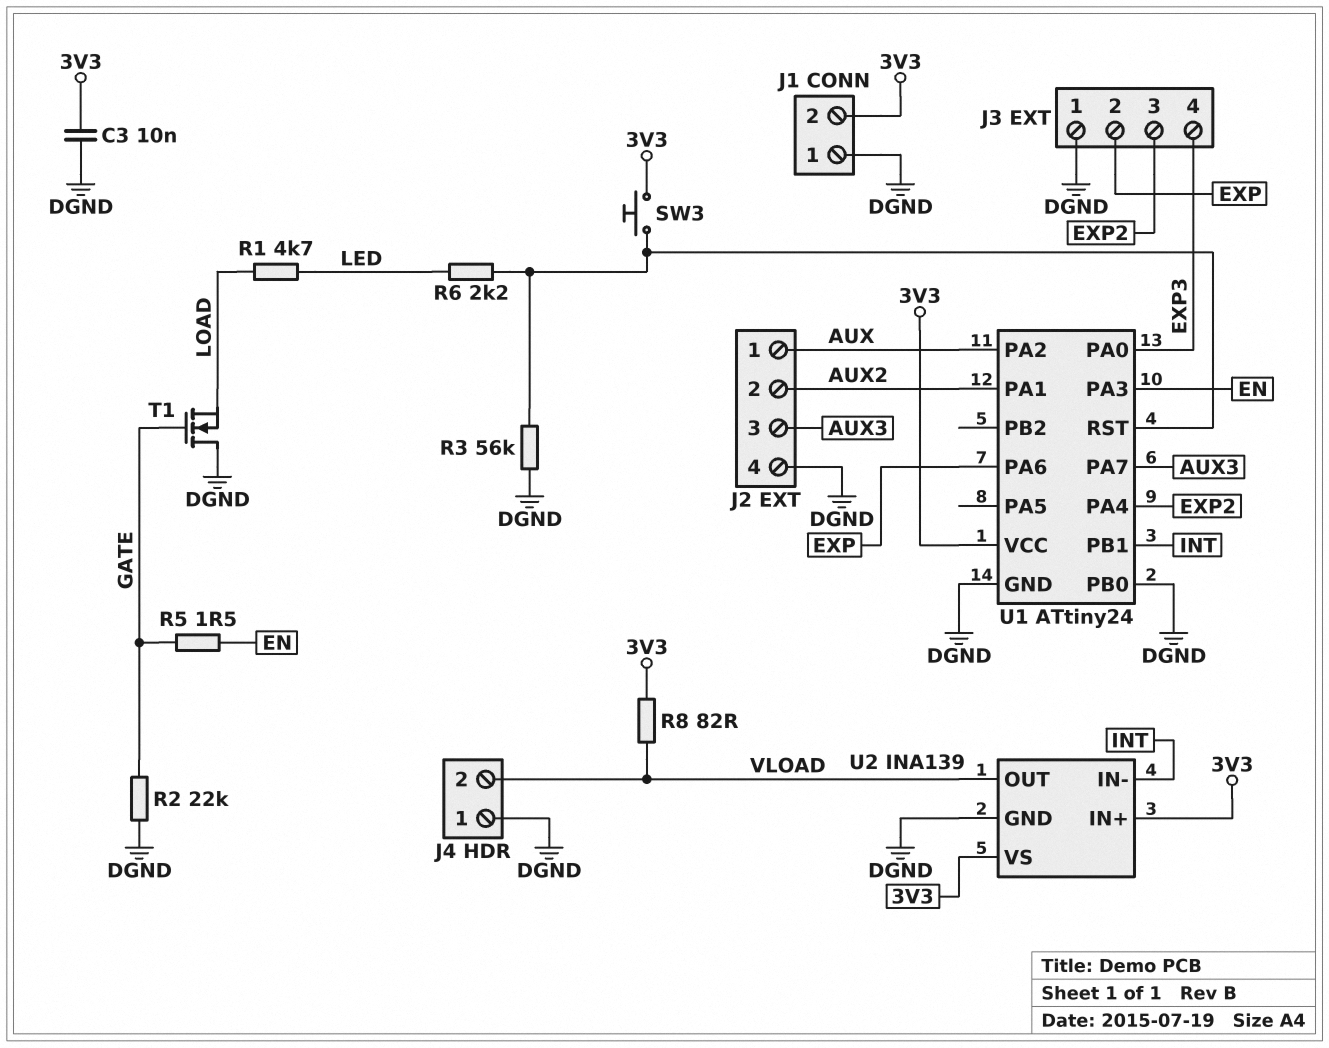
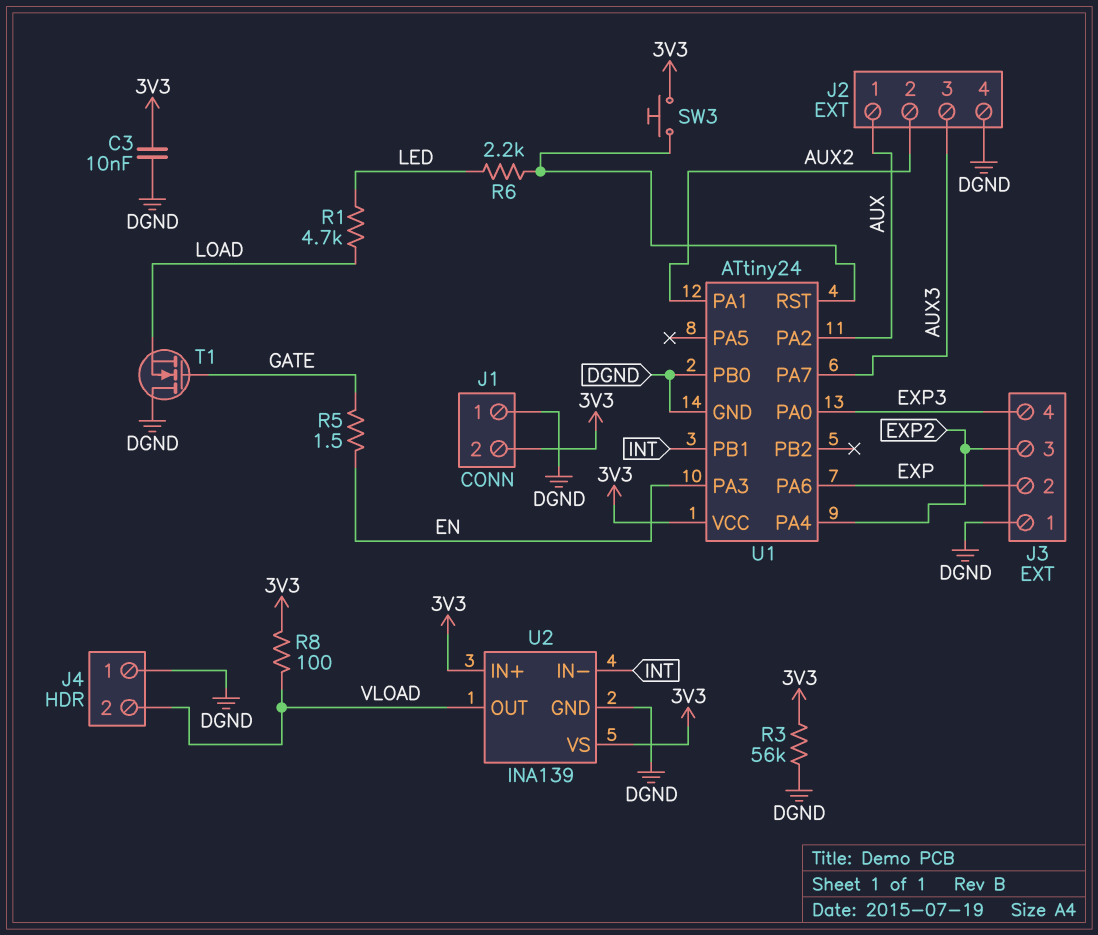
R2: 22k (DGND, GATE) -> none
R3: 56k (DGND, U1/RST) -> 56k (3V3, DGND)
R8: 82 (3V3, VLOAD) -> 100 (3V3, VLOAD)

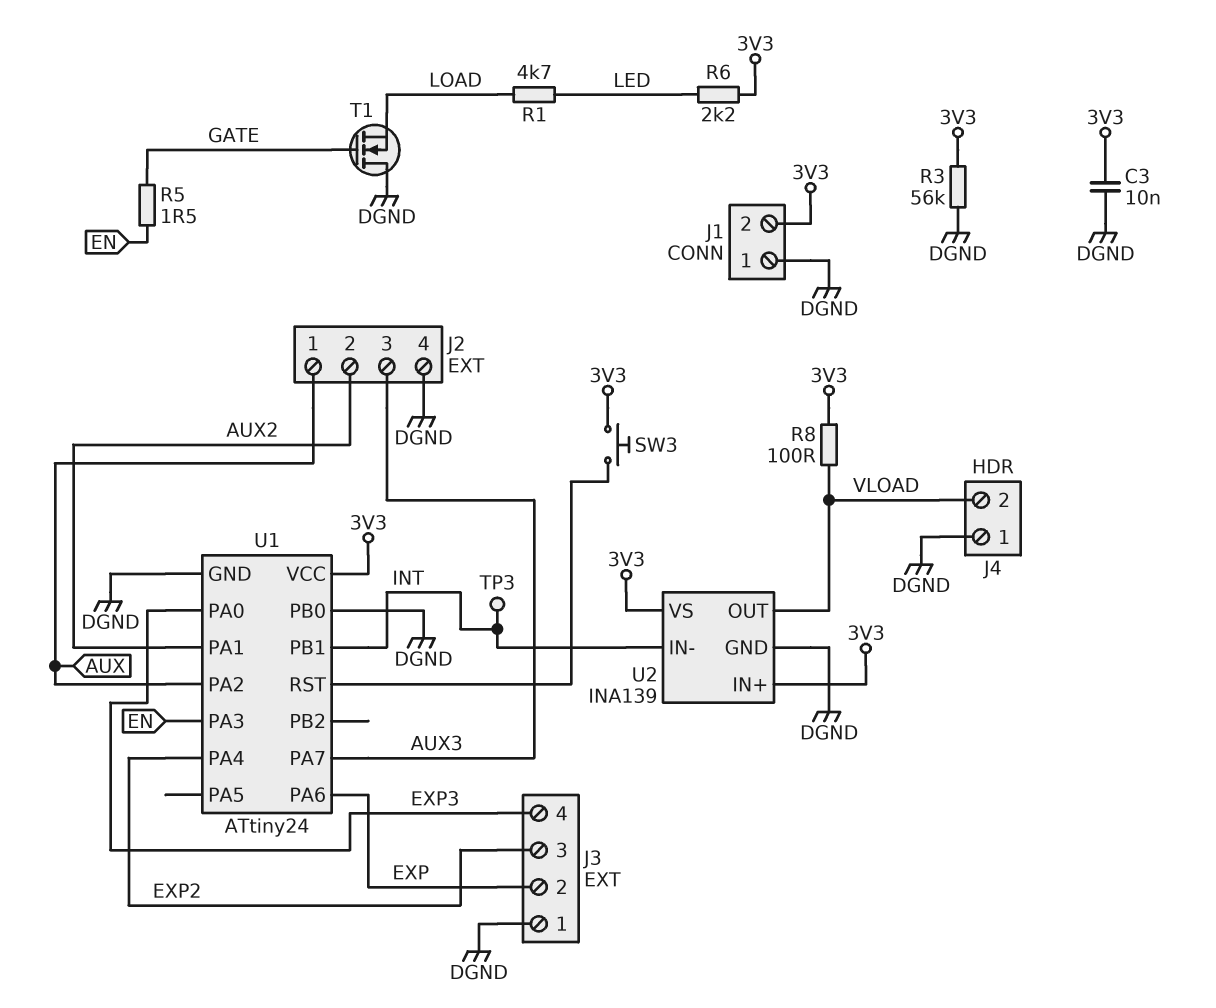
R6: 2.2k (LED, U1/RST) -> 2.2k (3V3, LED)
TP3: none -> test point (INT)

